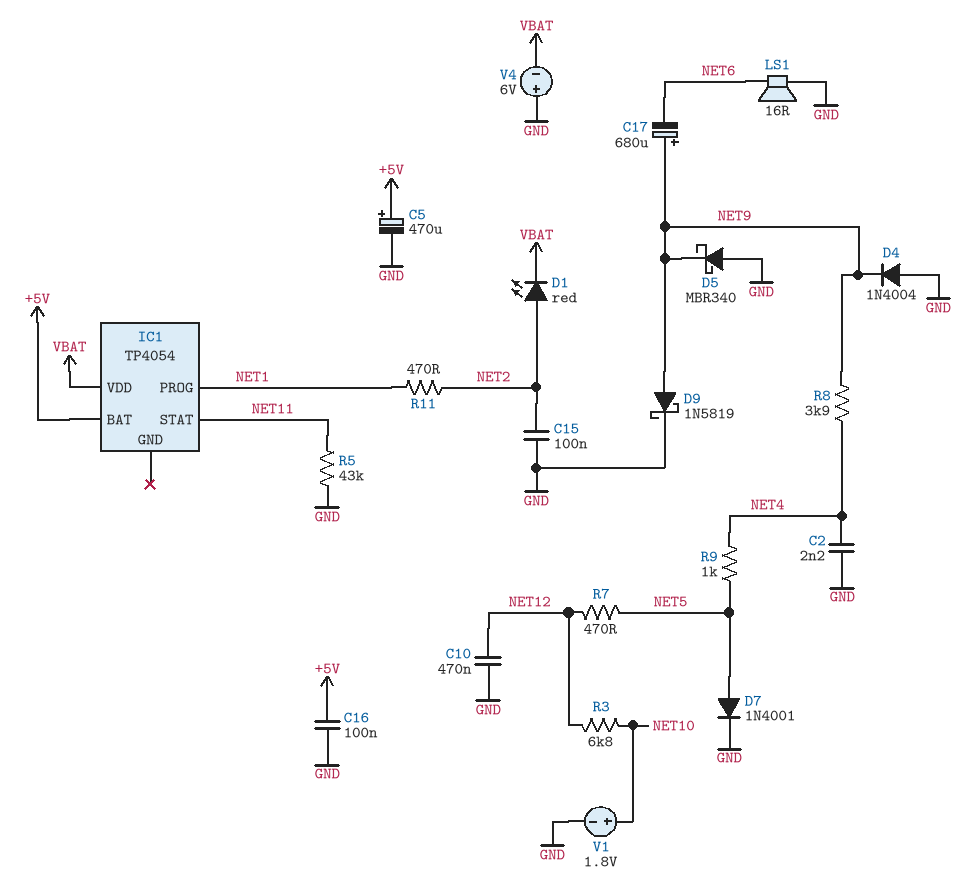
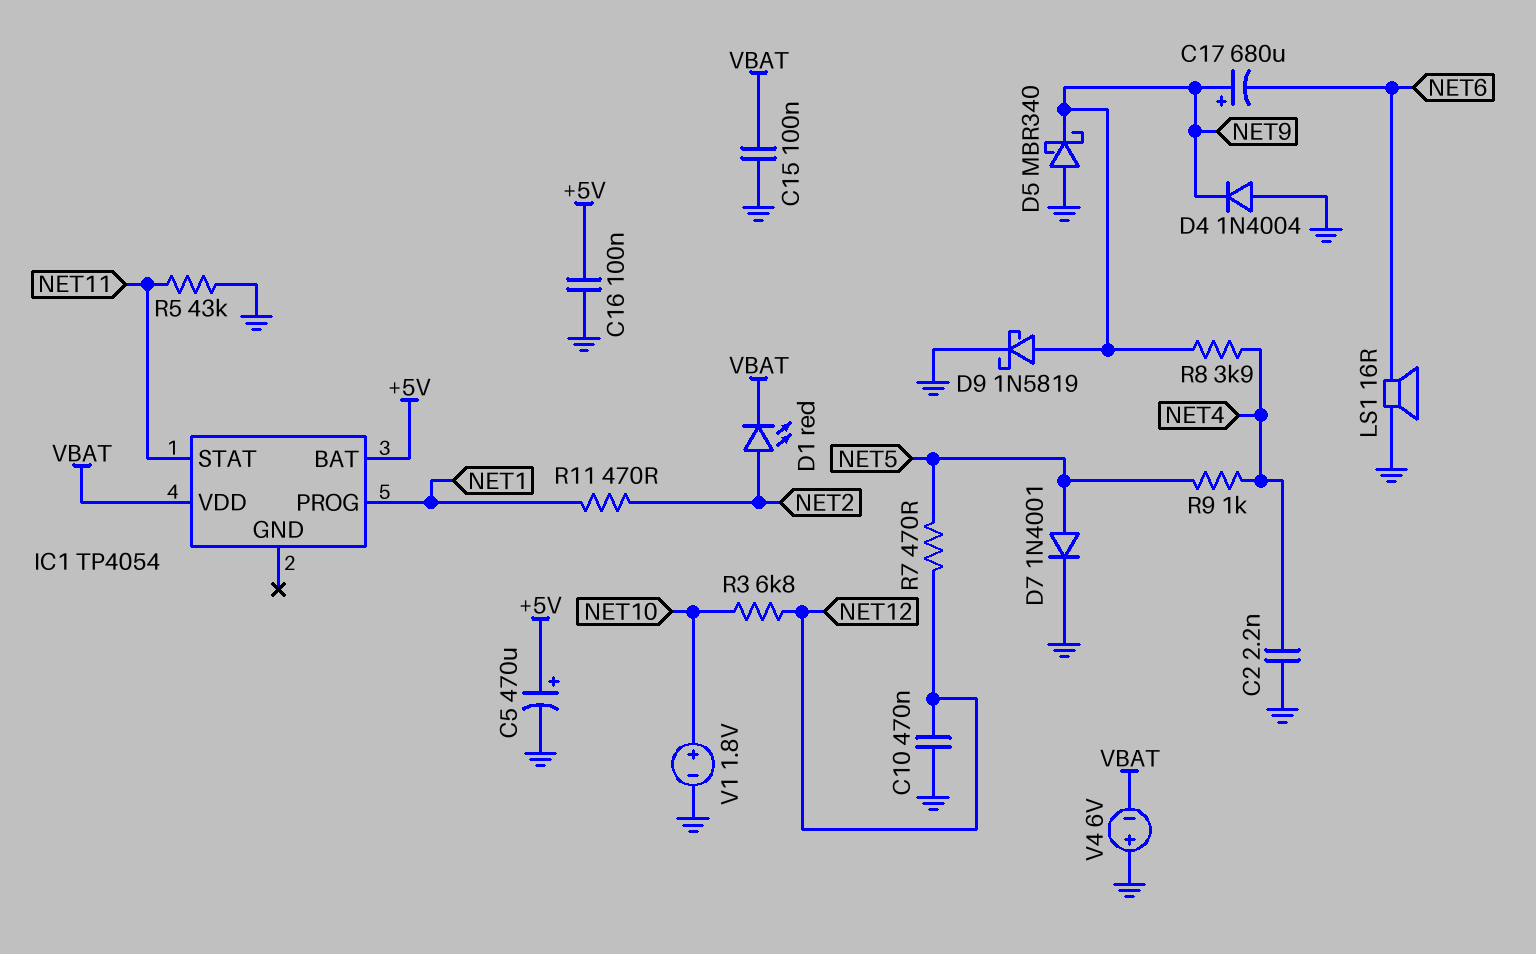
C15: 100nF (GND, NET2) -> 100nF (GND, VBAT)

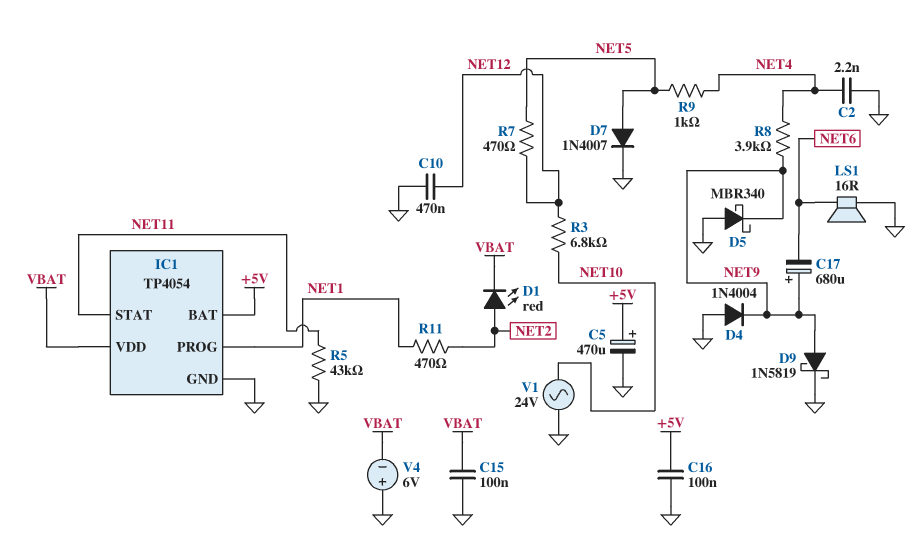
D7: diode 1N4001 (A NET5, K GND) -> diode 1N4007 (A NET5, K GND)
IC1 pin GND: none -> GND
V1: 1.8V (plus NET10, minus GND) -> AC 24V (GND, NET10)

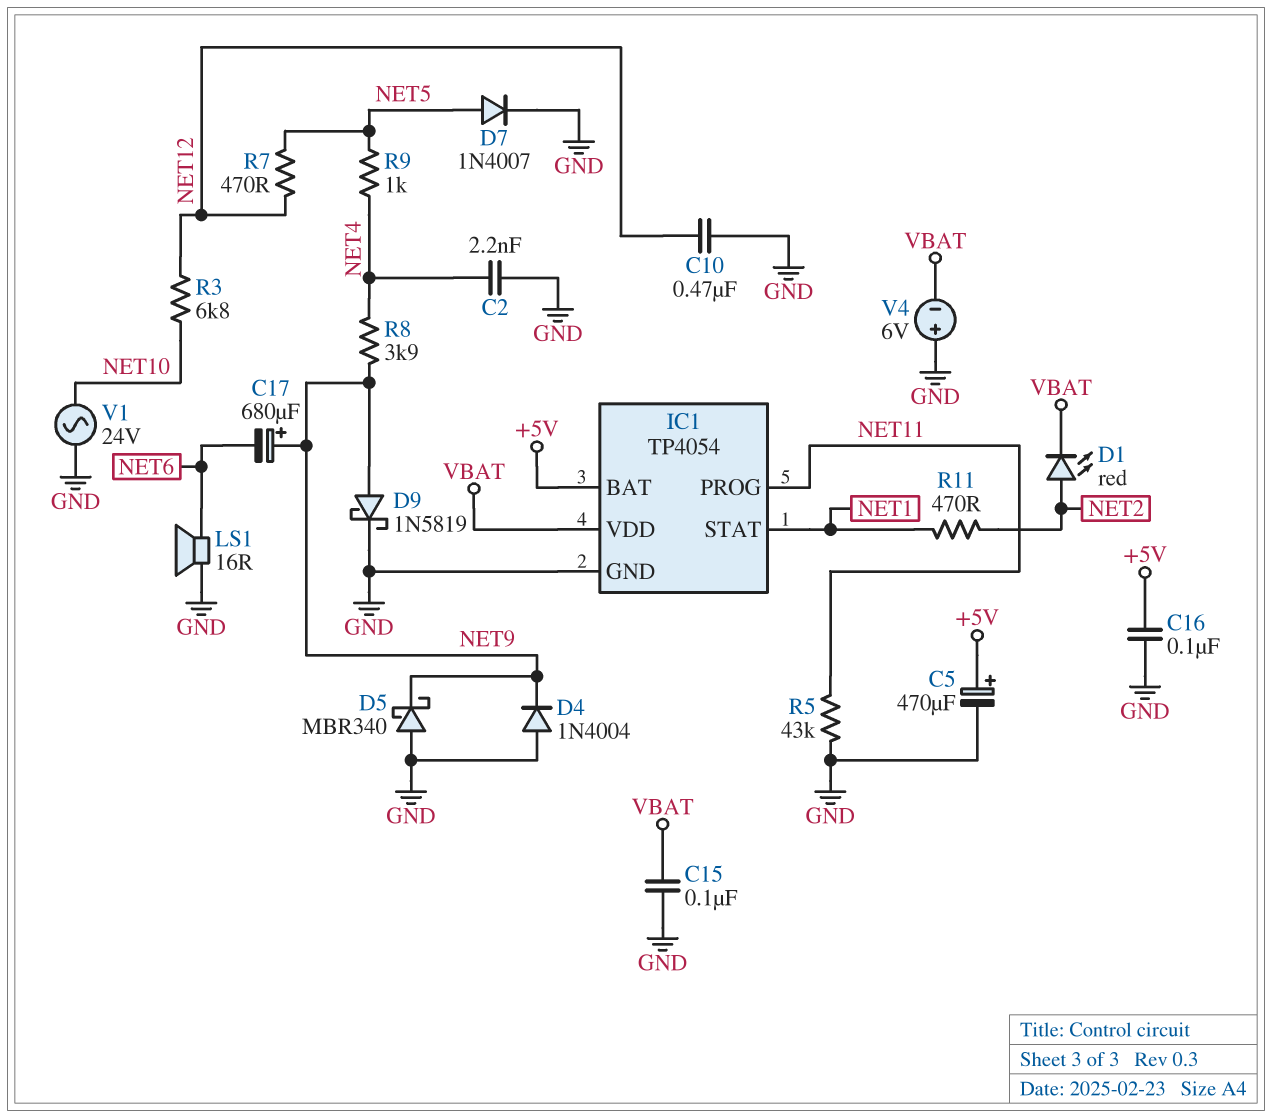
IC1 pin PROG: NET1 -> NET11
IC1 pin STAT: NET11 -> NET1

